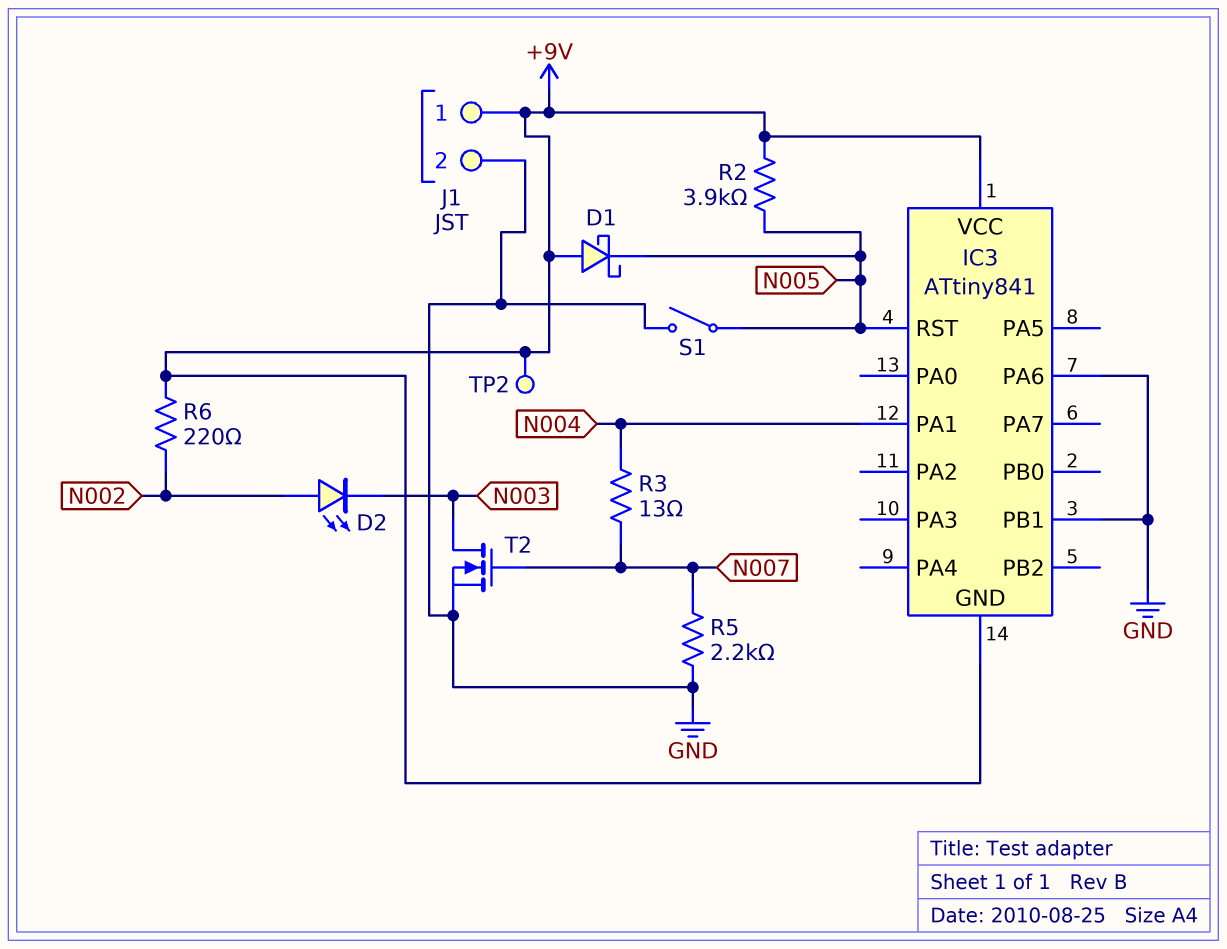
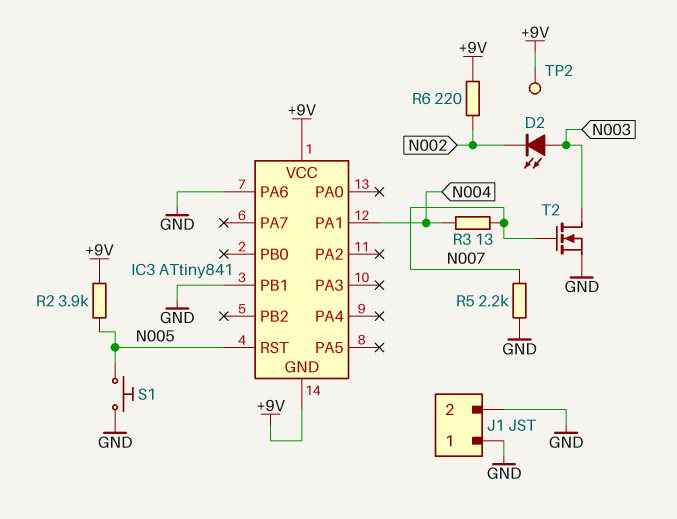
D1: schottky (A +9V, K N005) -> none
D2: LED (A N002, K N003) -> LED (A N003, K N002)
J1 pin 1: +9V -> GND
S1: switch (GND, N005) -> button (GND, N005)

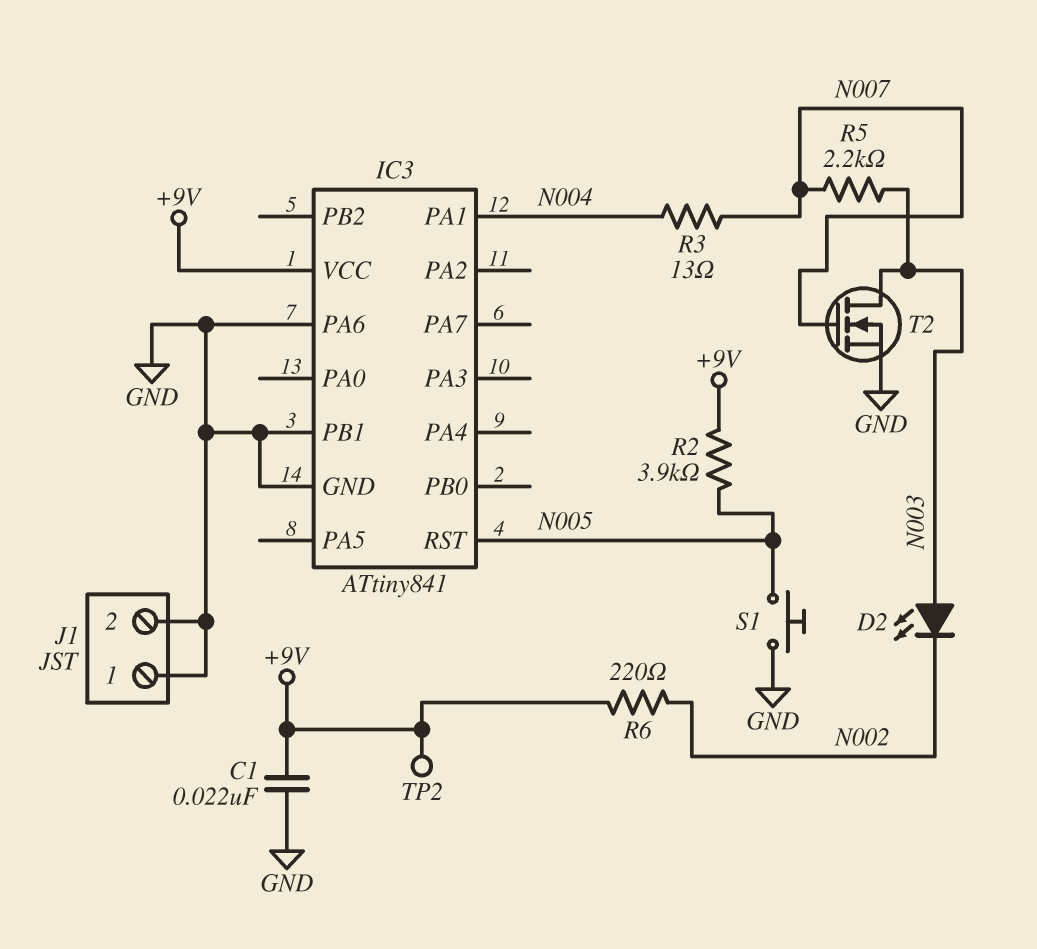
C1: none -> 22nF (+9V, GND)
IC3 pin GND: +9V -> GND
R5: 2.2k (GND, N007) -> 2.2k (N003, N007)

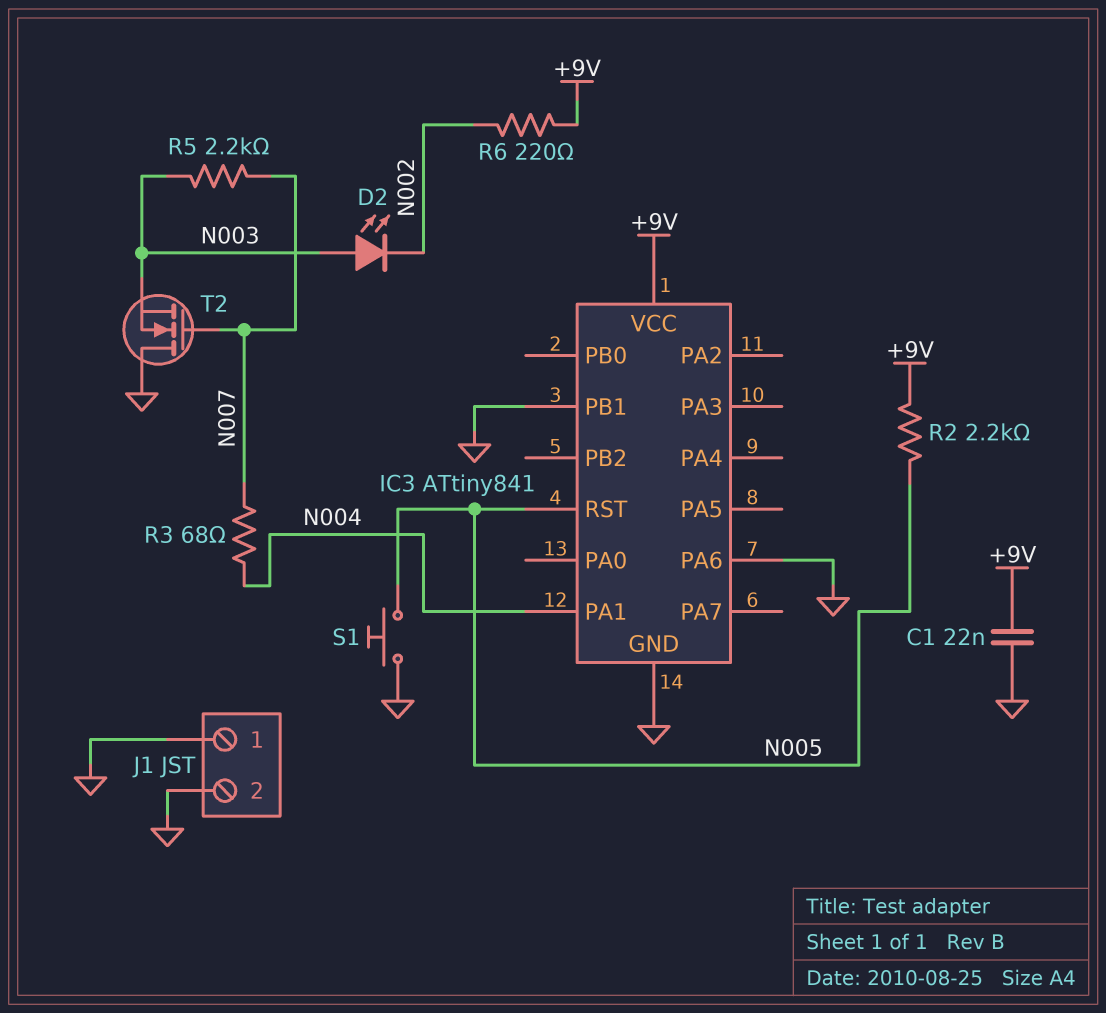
R2: 3.9k (+9V, N005) -> 2.2k (+9V, N005)
R3: 13 (N004, N007) -> 68 (N004, N007)
T2: NMOS (G N007, D N003, S GND) -> NMOS (G N007, D GND, S N003)
TP2: test point (+9V) -> none

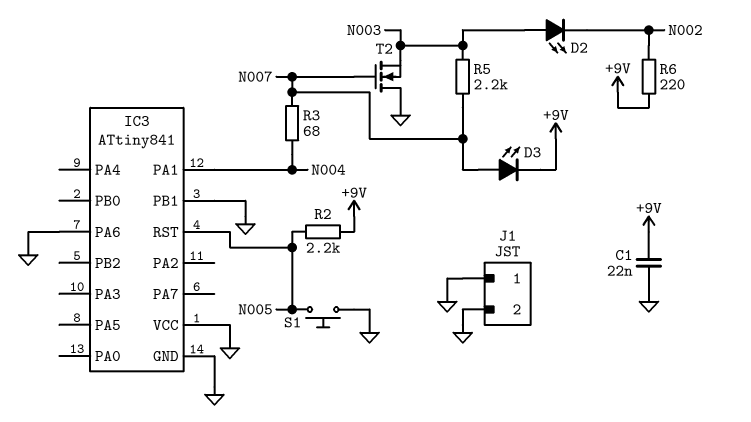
D3: none -> LED (A N007, K +9V)
IC3 pin VCC: +9V -> GND

